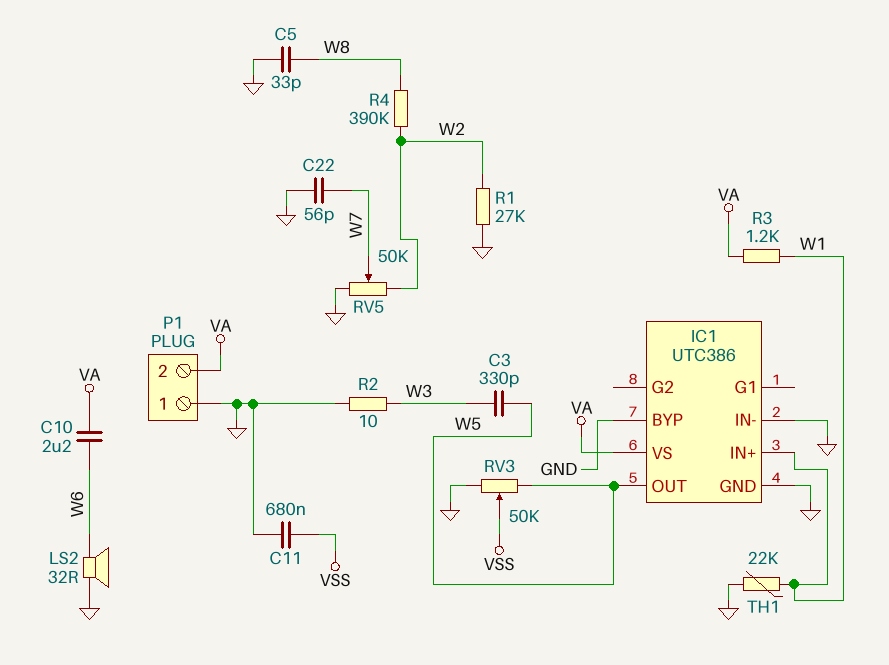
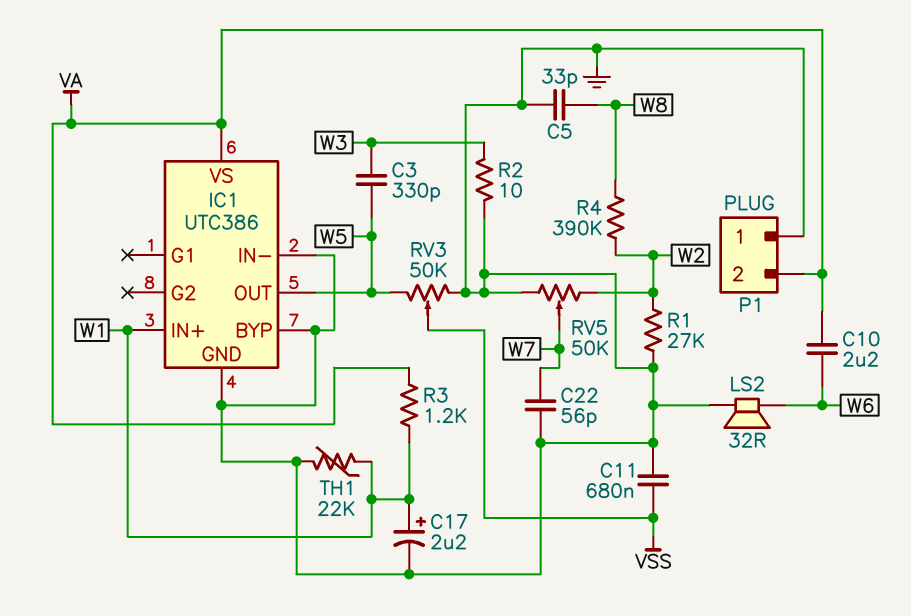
C17: none -> 2.2uF (plus W1, minus GND)

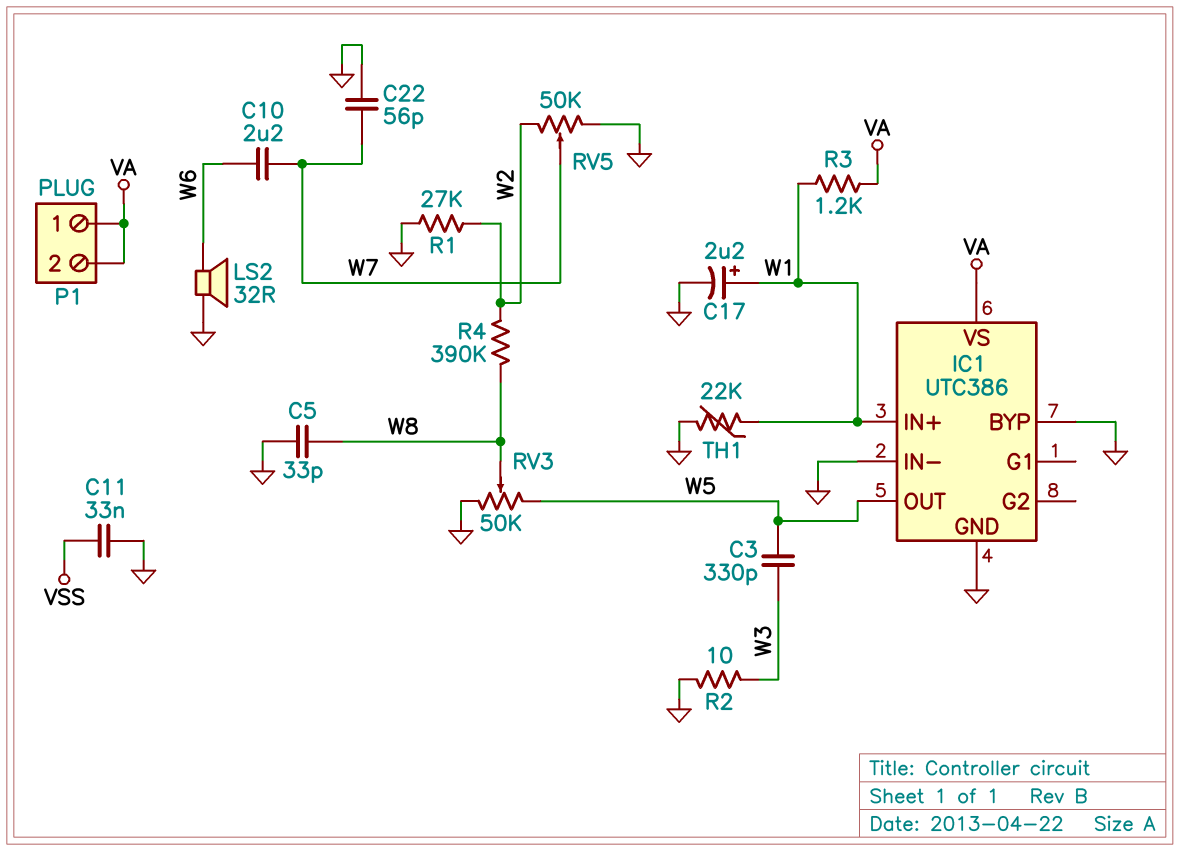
C10: 2.2uF (VA, W6) -> 2.2uF (W6, W7)
C11: 680nF (GND, VSS) -> 33nF (GND, VSS)
P1 pin 1: GND -> VA
RV3: 50k (GND, W5, wiper VSS) -> 50k (GND, W5, wiper W8)

